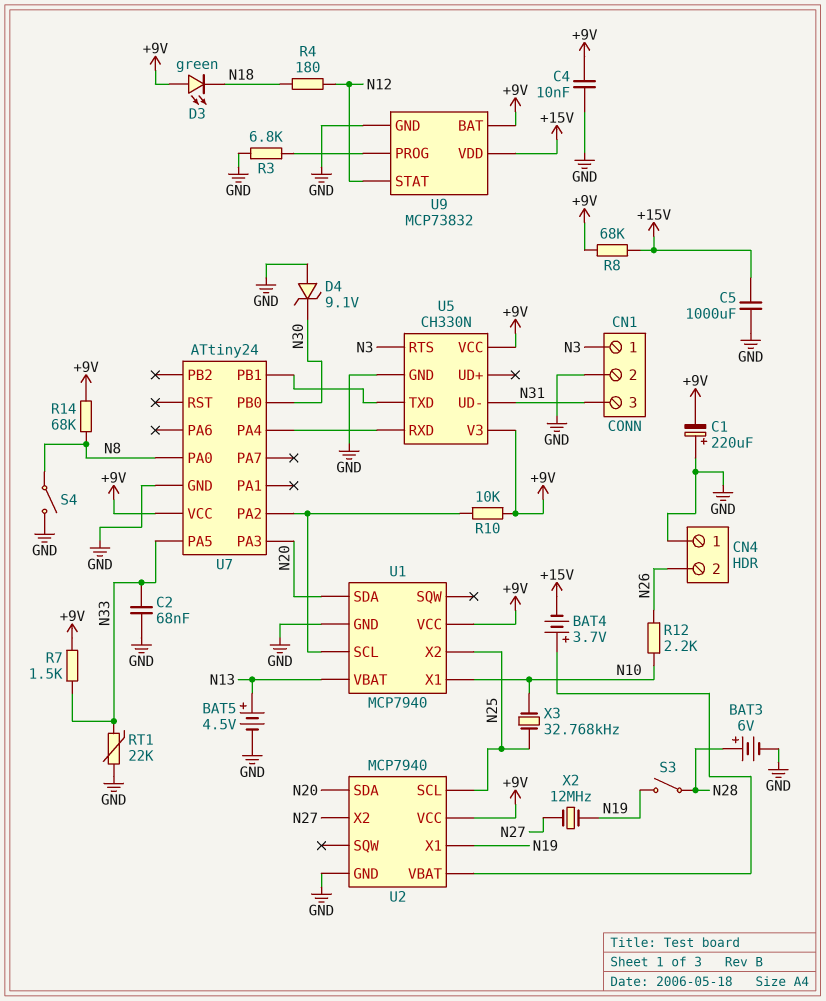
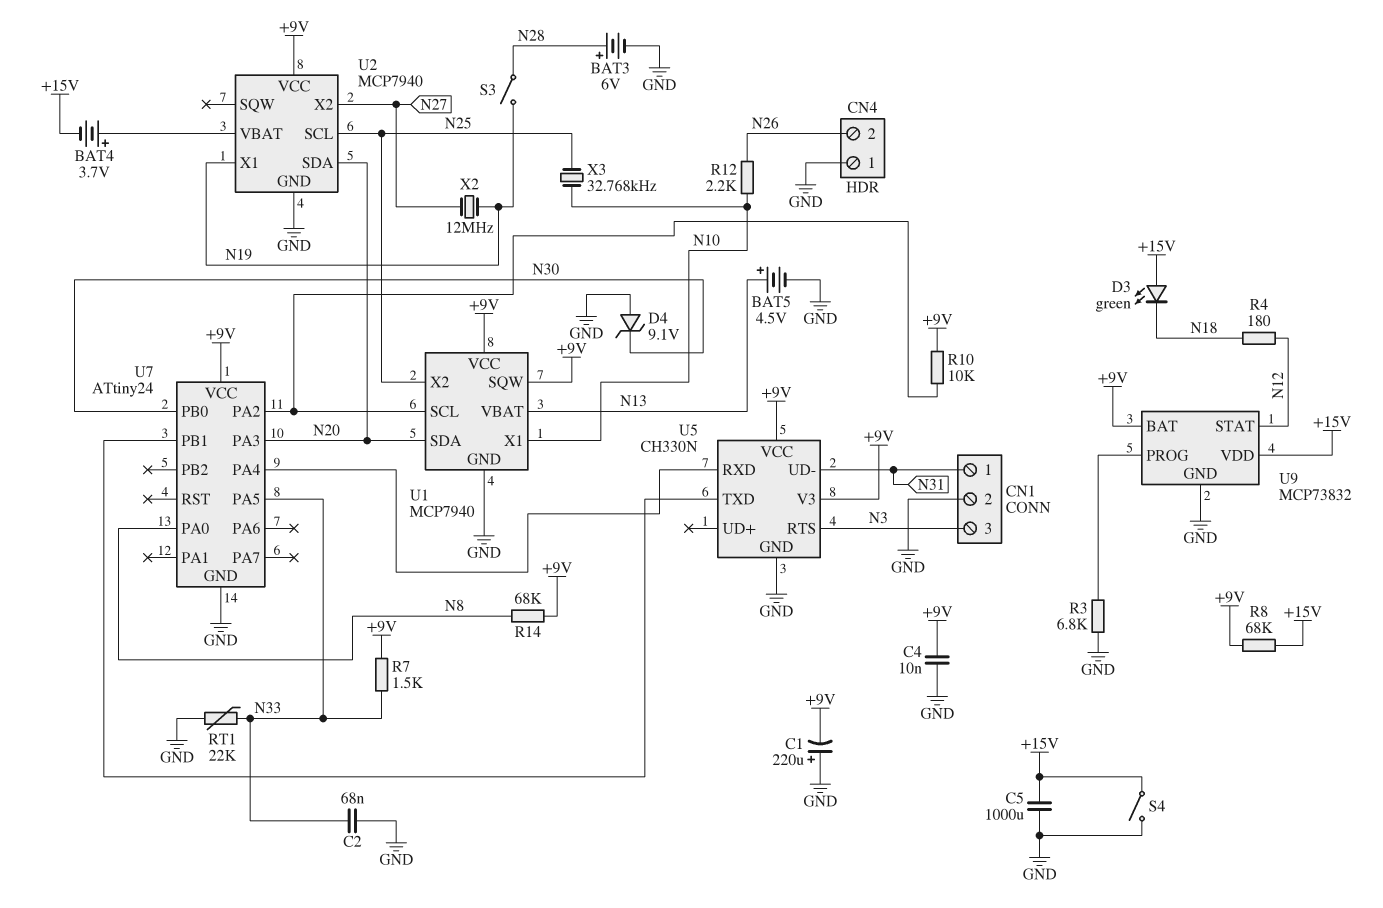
CN1 pin 1: N3 -> N31
CN1 pin 3: N31 -> N3
D3: LED green (A +9V, K N18) -> LED green (A +15V, K N18)
S4: switch (GND, N8) -> switch (+15V, GND)
U1 pin SQW: none -> +9V

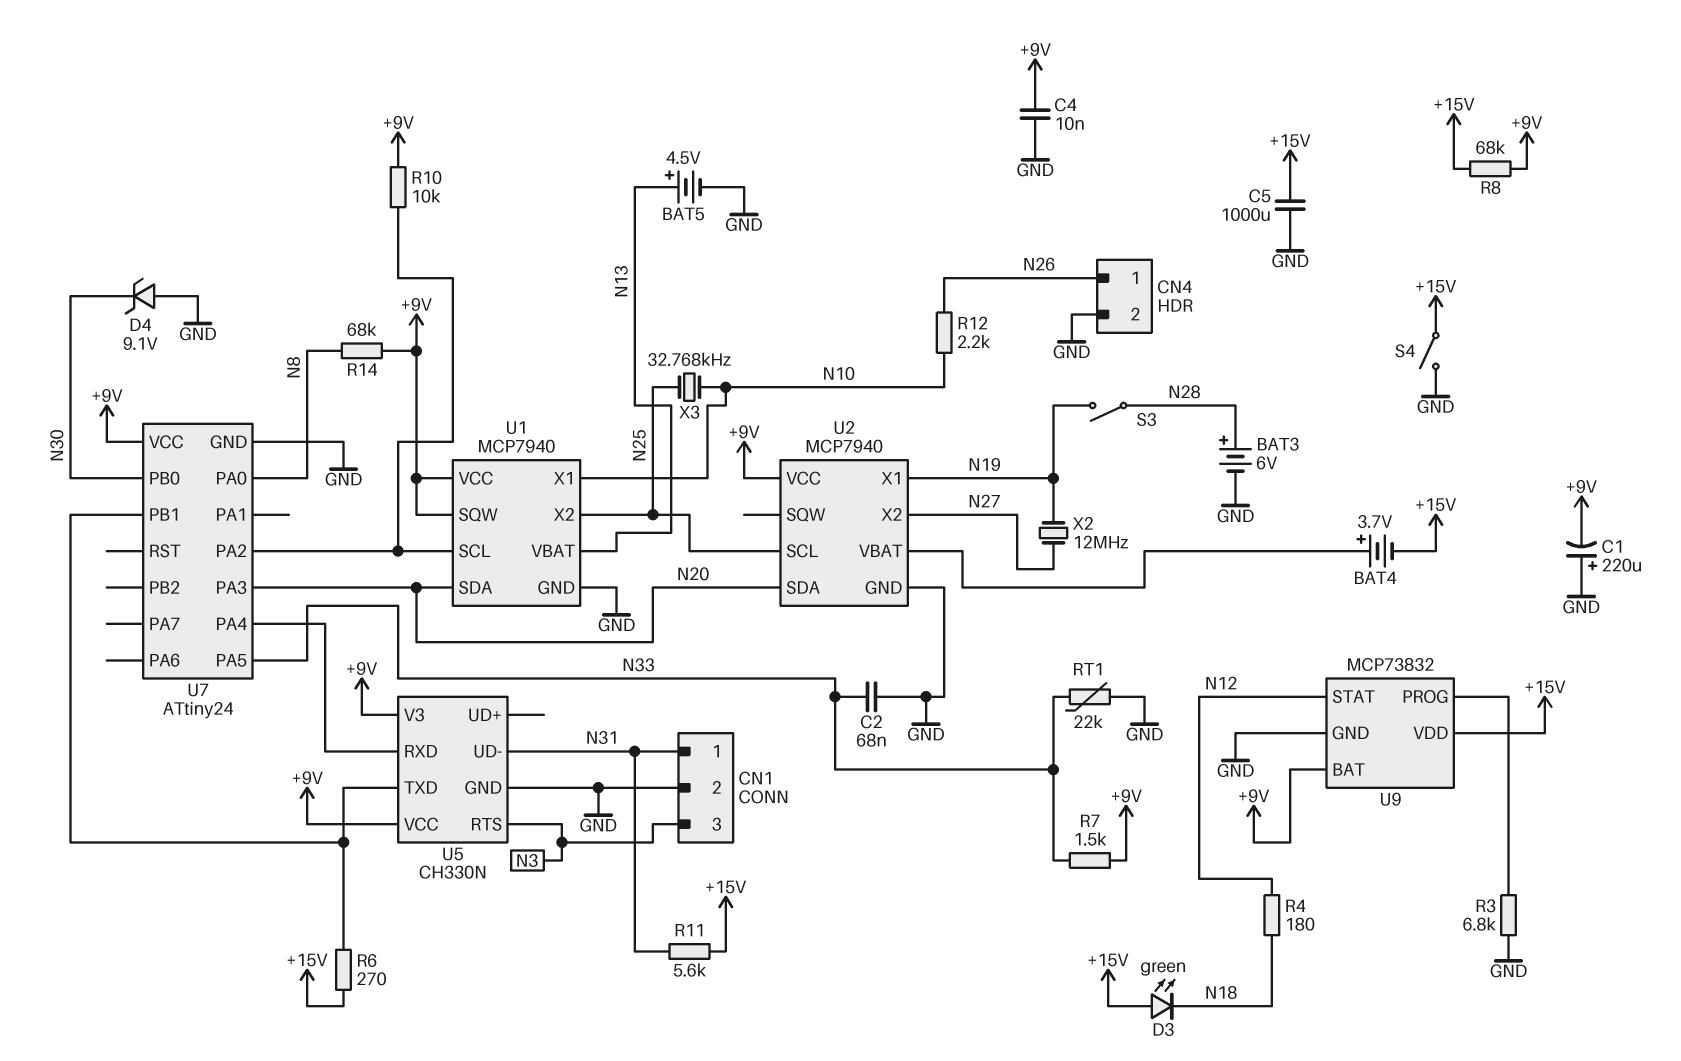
CN4 pin 1: GND -> N26
CN4 pin 2: N26 -> GND
R6: none -> 270 (+15V, U5/TXD)
R11: none -> 5.6k (+15V, N31)

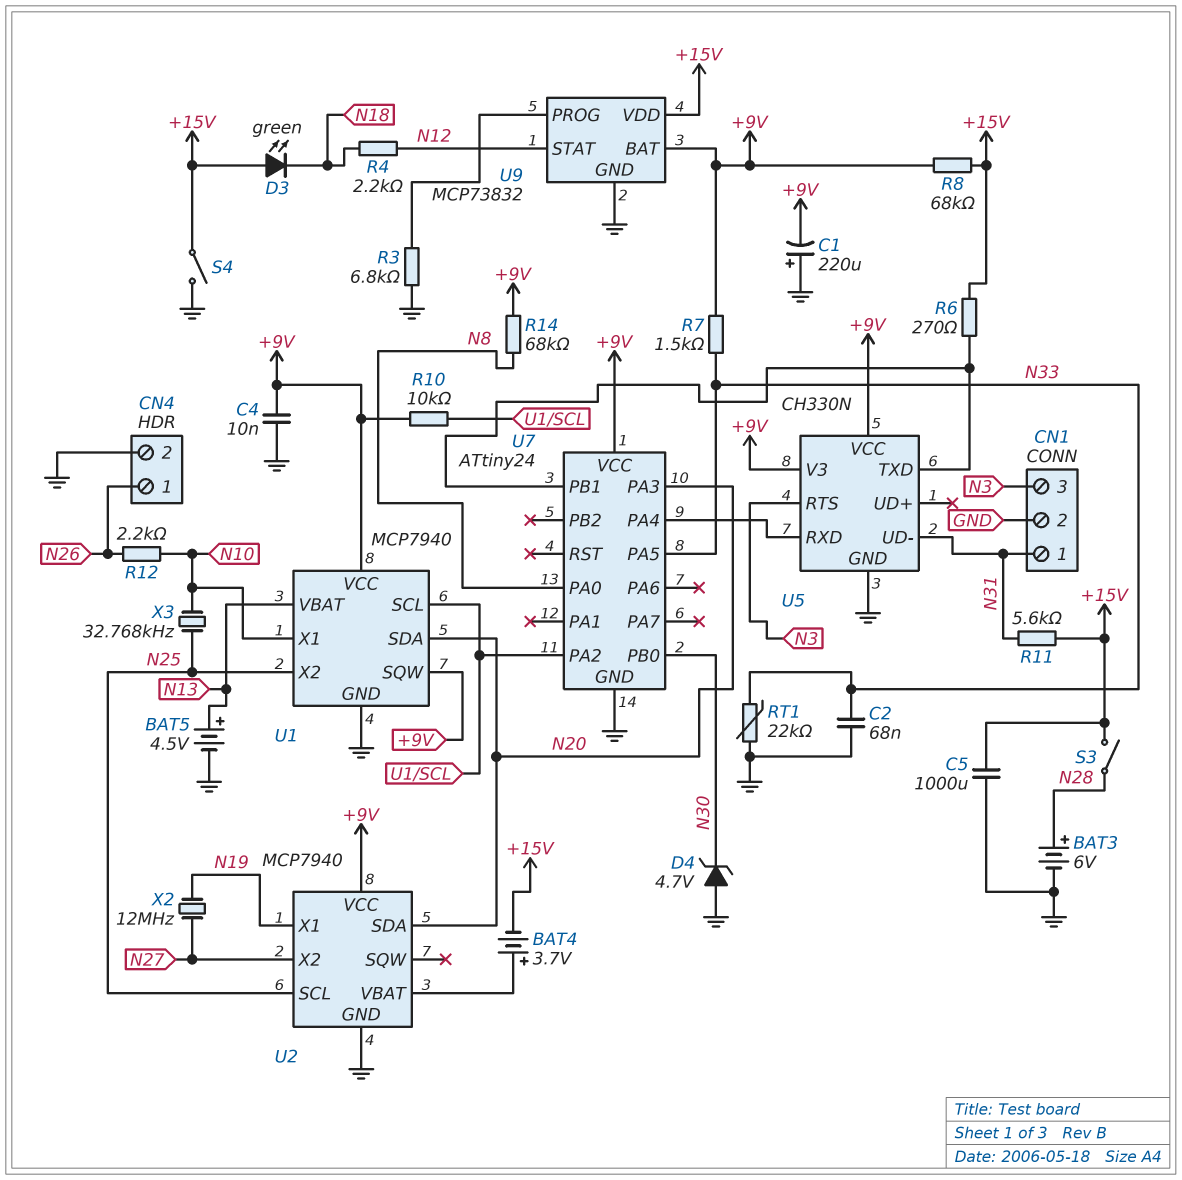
D4: zener 9.1V (A GND, K N30) -> zener 4.7V (A GND, K N30)
R4: 180 (N12, N18) -> 2.2k (N12, N18)
S3: switch (N19, N28) -> switch (+15V, N28)

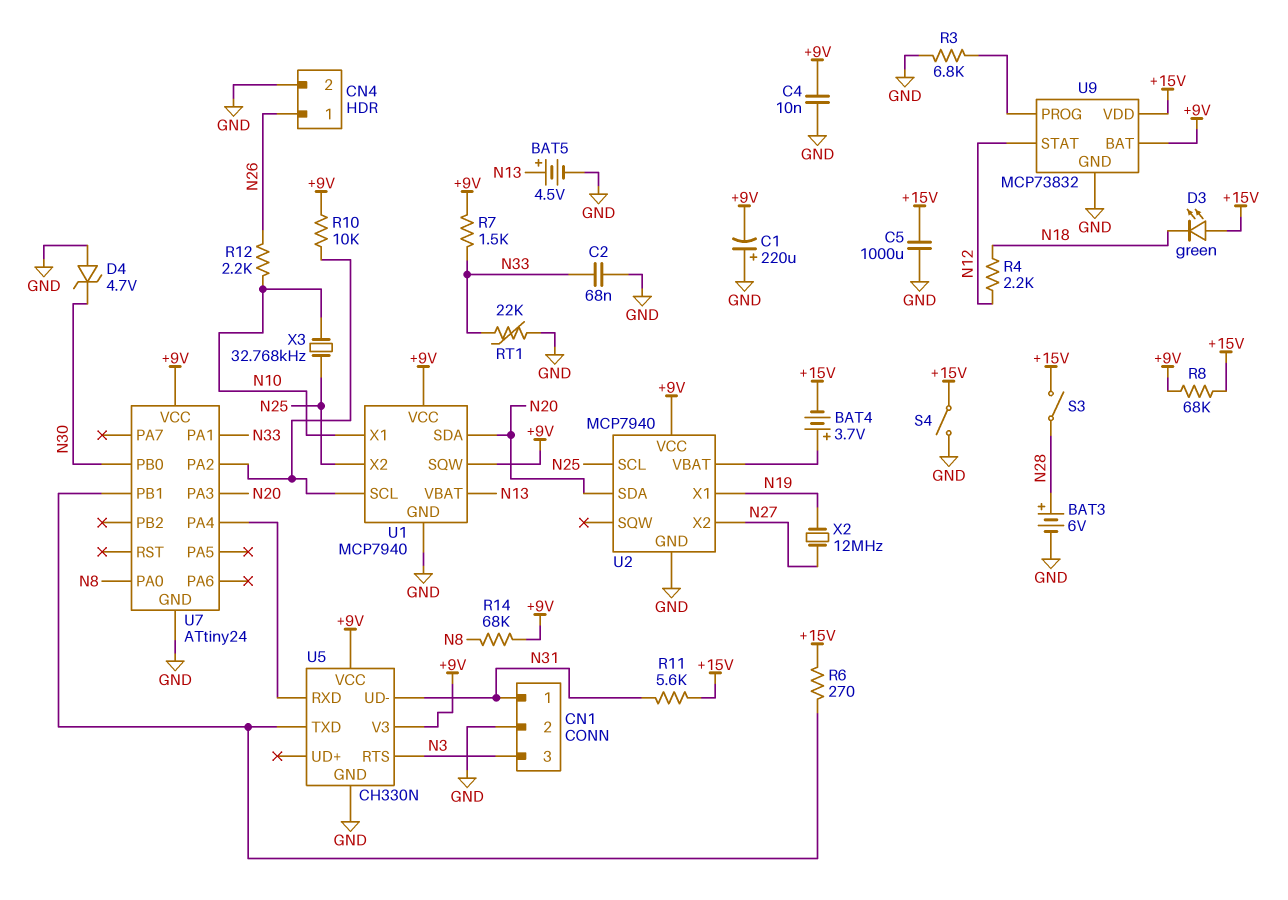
U7 pin PA1: none -> N33
U7 pin PA5: N33 -> none

